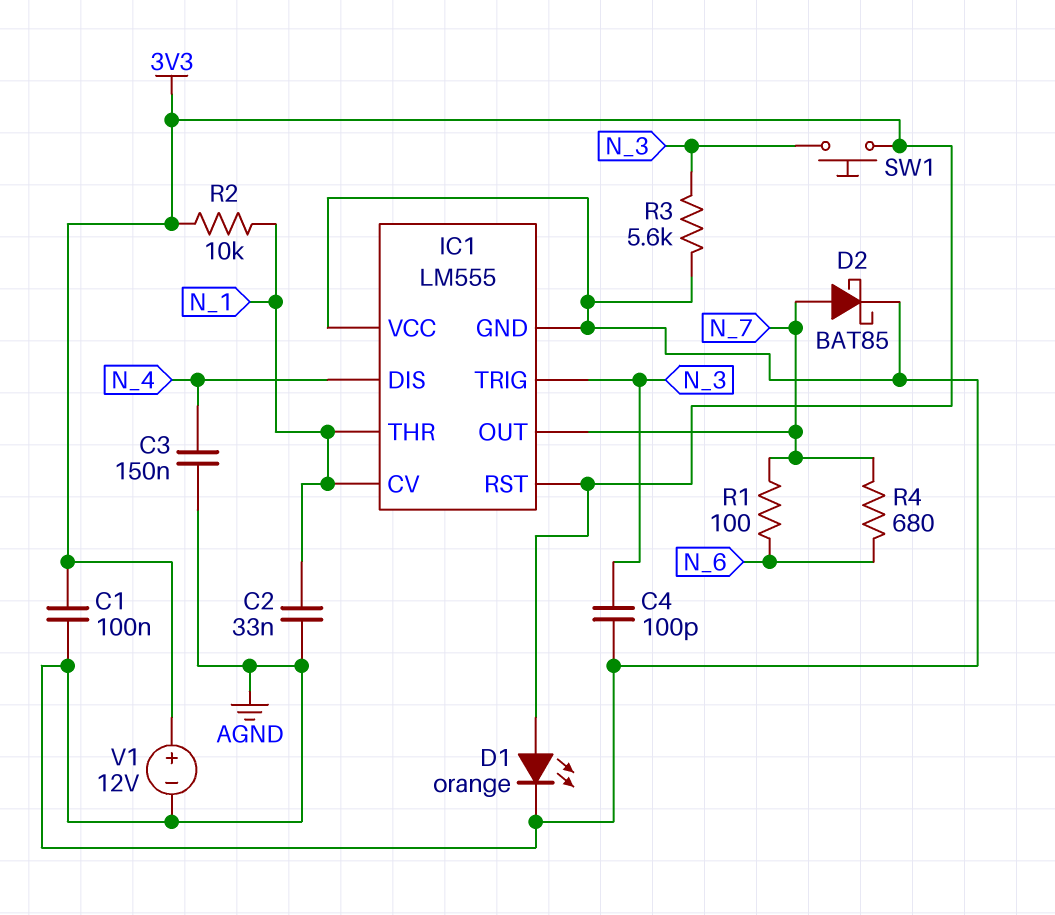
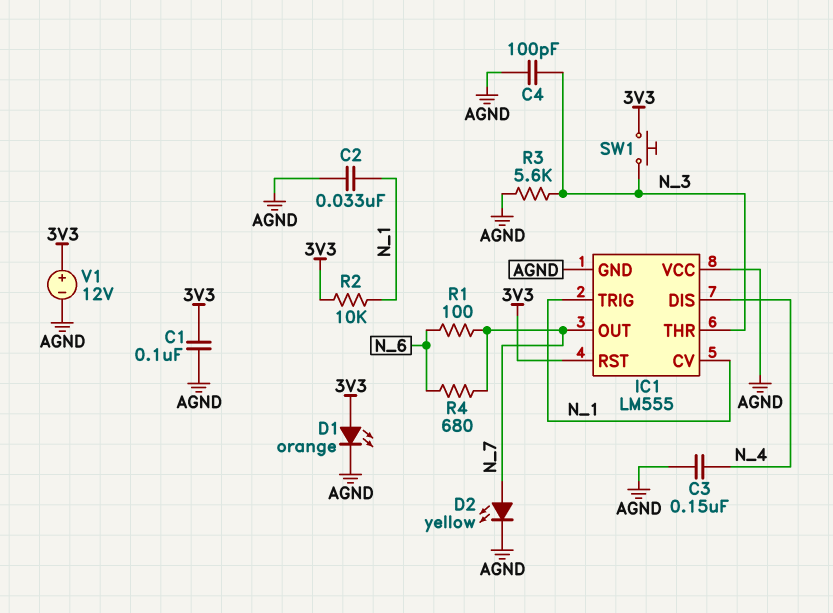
D2: schottky BAT85 (A N_7, K AGND) -> LED yellow (A N_7, K AGND)
IC1 pin THR: N_1 -> N_3
IC1 pin TRIG: N_3 -> N_1

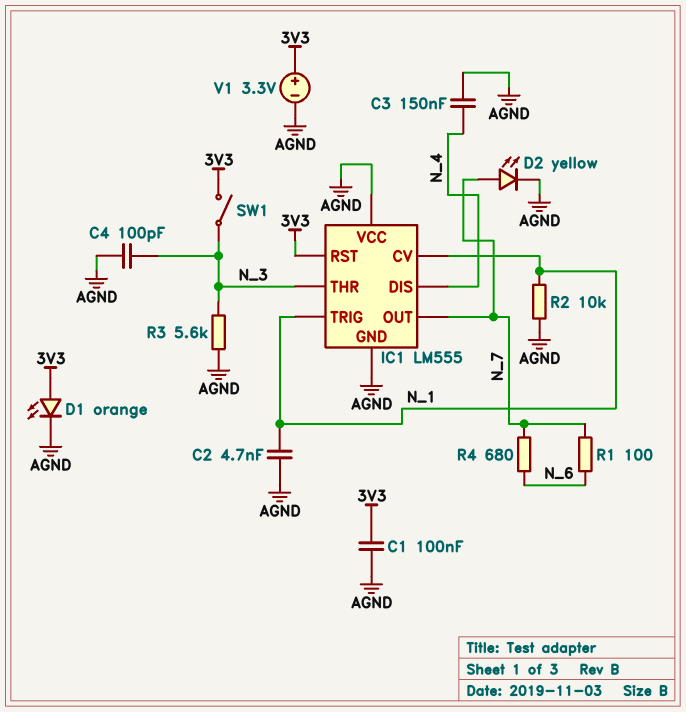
C2: 33nF (AGND, N_1) -> 4.7nF (AGND, N_1)
R2: 10k (3V3, N_1) -> 10k (AGND, N_1)
SW1: button (3V3, N_3) -> switch (3V3, N_3)
V1: 12V (plus 3V3, minus AGND) -> 3.3V (plus 3V3, minus AGND)

